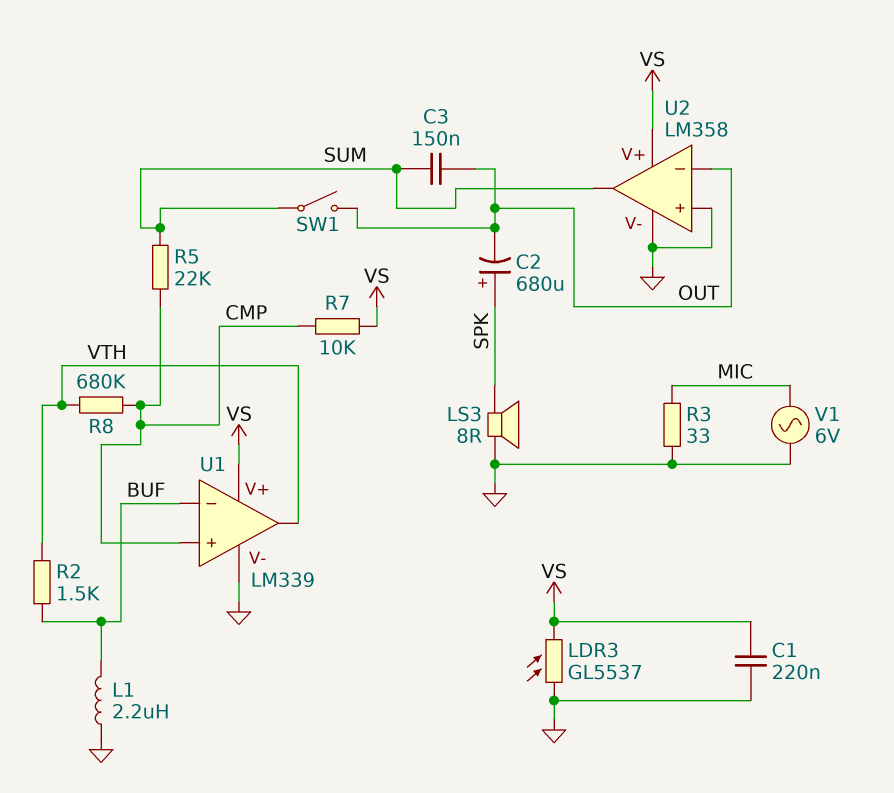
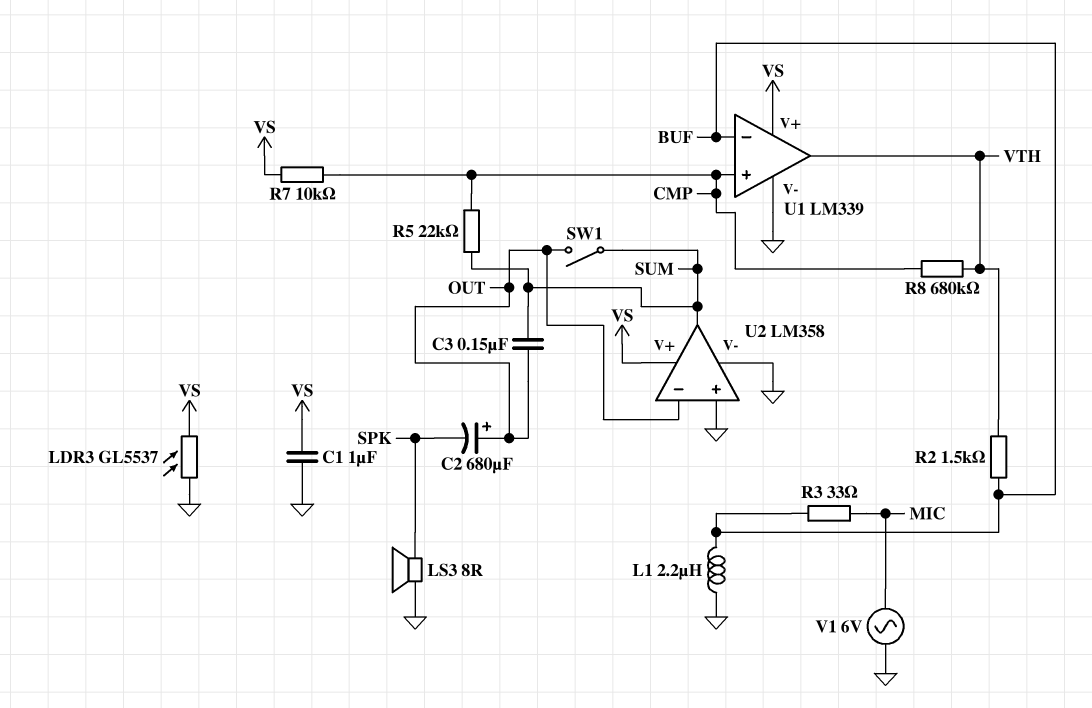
C1: 220nF (GND, VS) -> 1uF (GND, VS)
C2: 680uF (plus SPK, minus OUT) -> 680uF (plus OUT, minus SPK)
R3: 33 (GND, MIC) -> 33 (BUF, MIC)

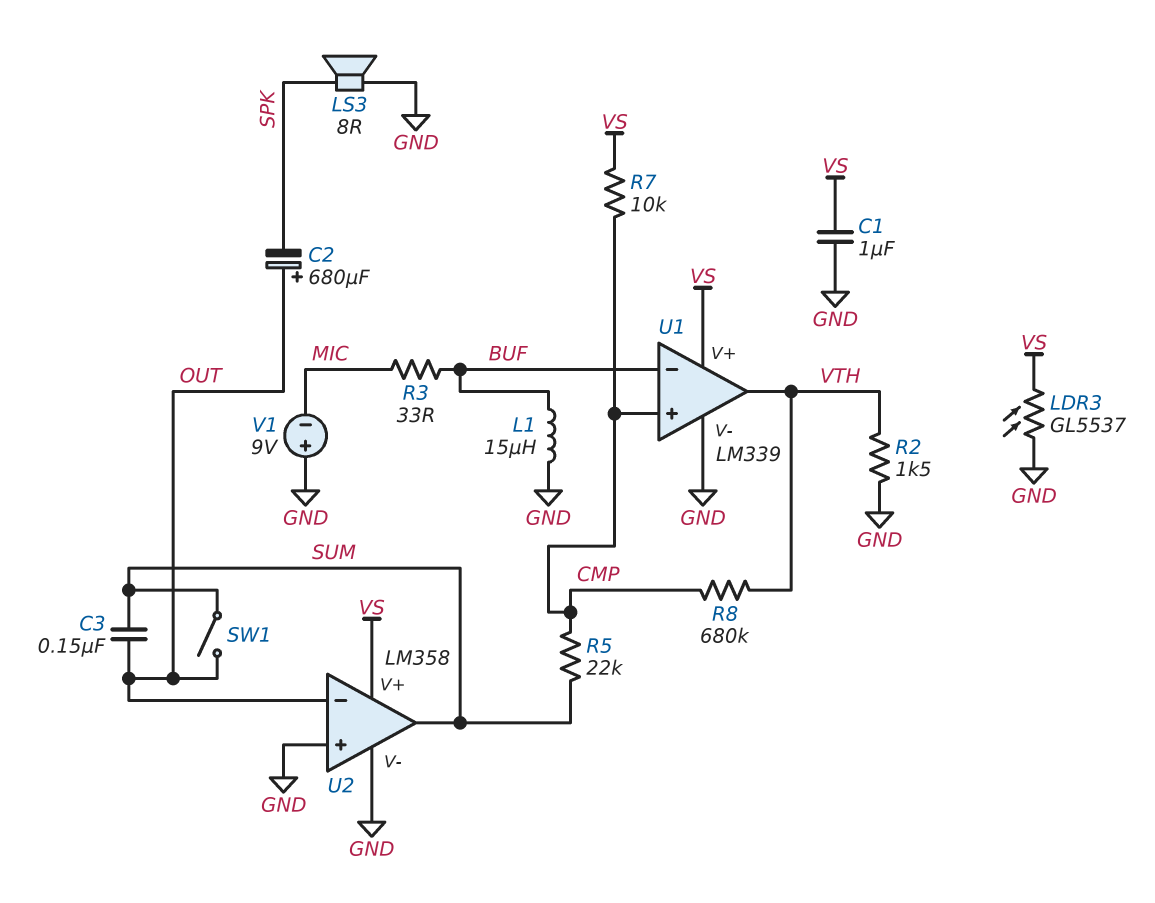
L1: 2.2uH (BUF, GND) -> 15uH (BUF, GND)
R2: 1.5k (BUF, VTH) -> 1.5k (GND, VTH)
V1: AC 6V (GND, MIC) -> 9V (plus GND, minus MIC)

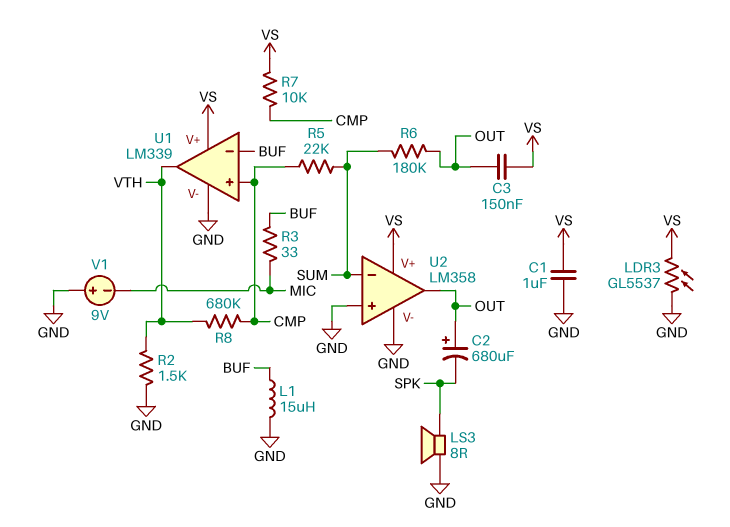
C3: 150nF (OUT, SUM) -> 150nF (OUT, VS)
R6: none -> 180k (OUT, SUM)
SW1: switch (OUT, SUM) -> none
U2 pin in-: OUT -> SUM
U2 pin out: SUM -> OUT

